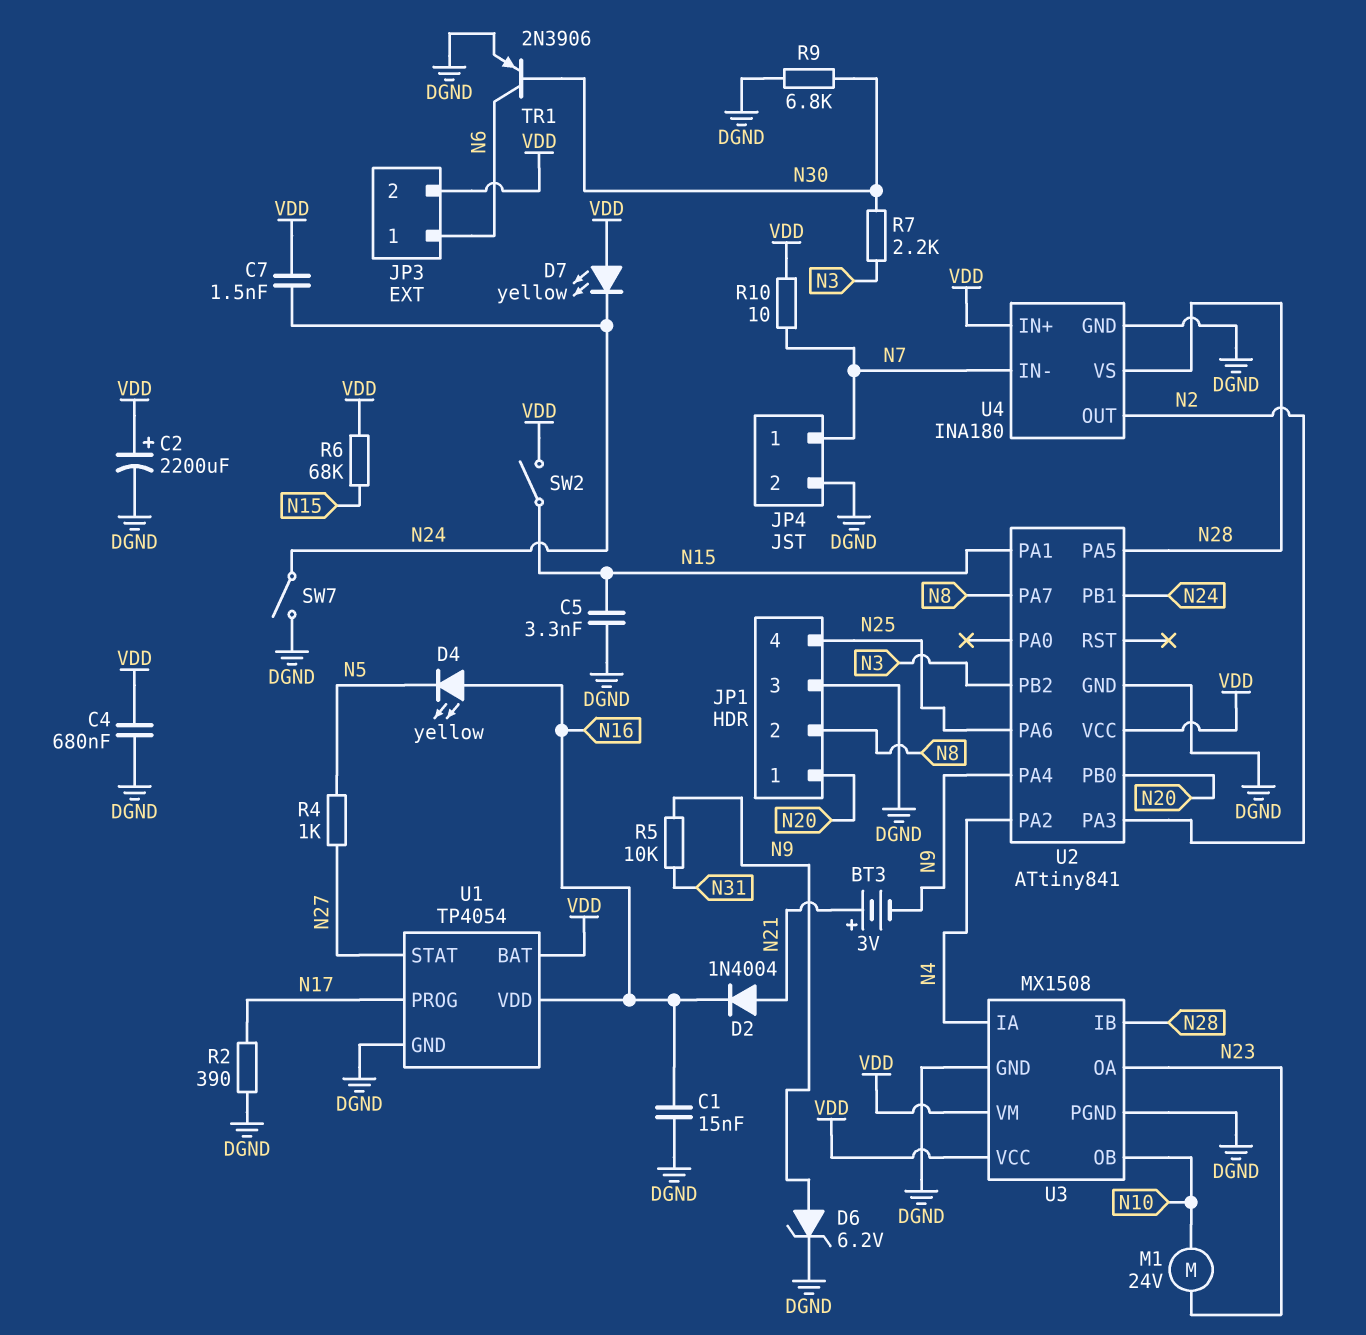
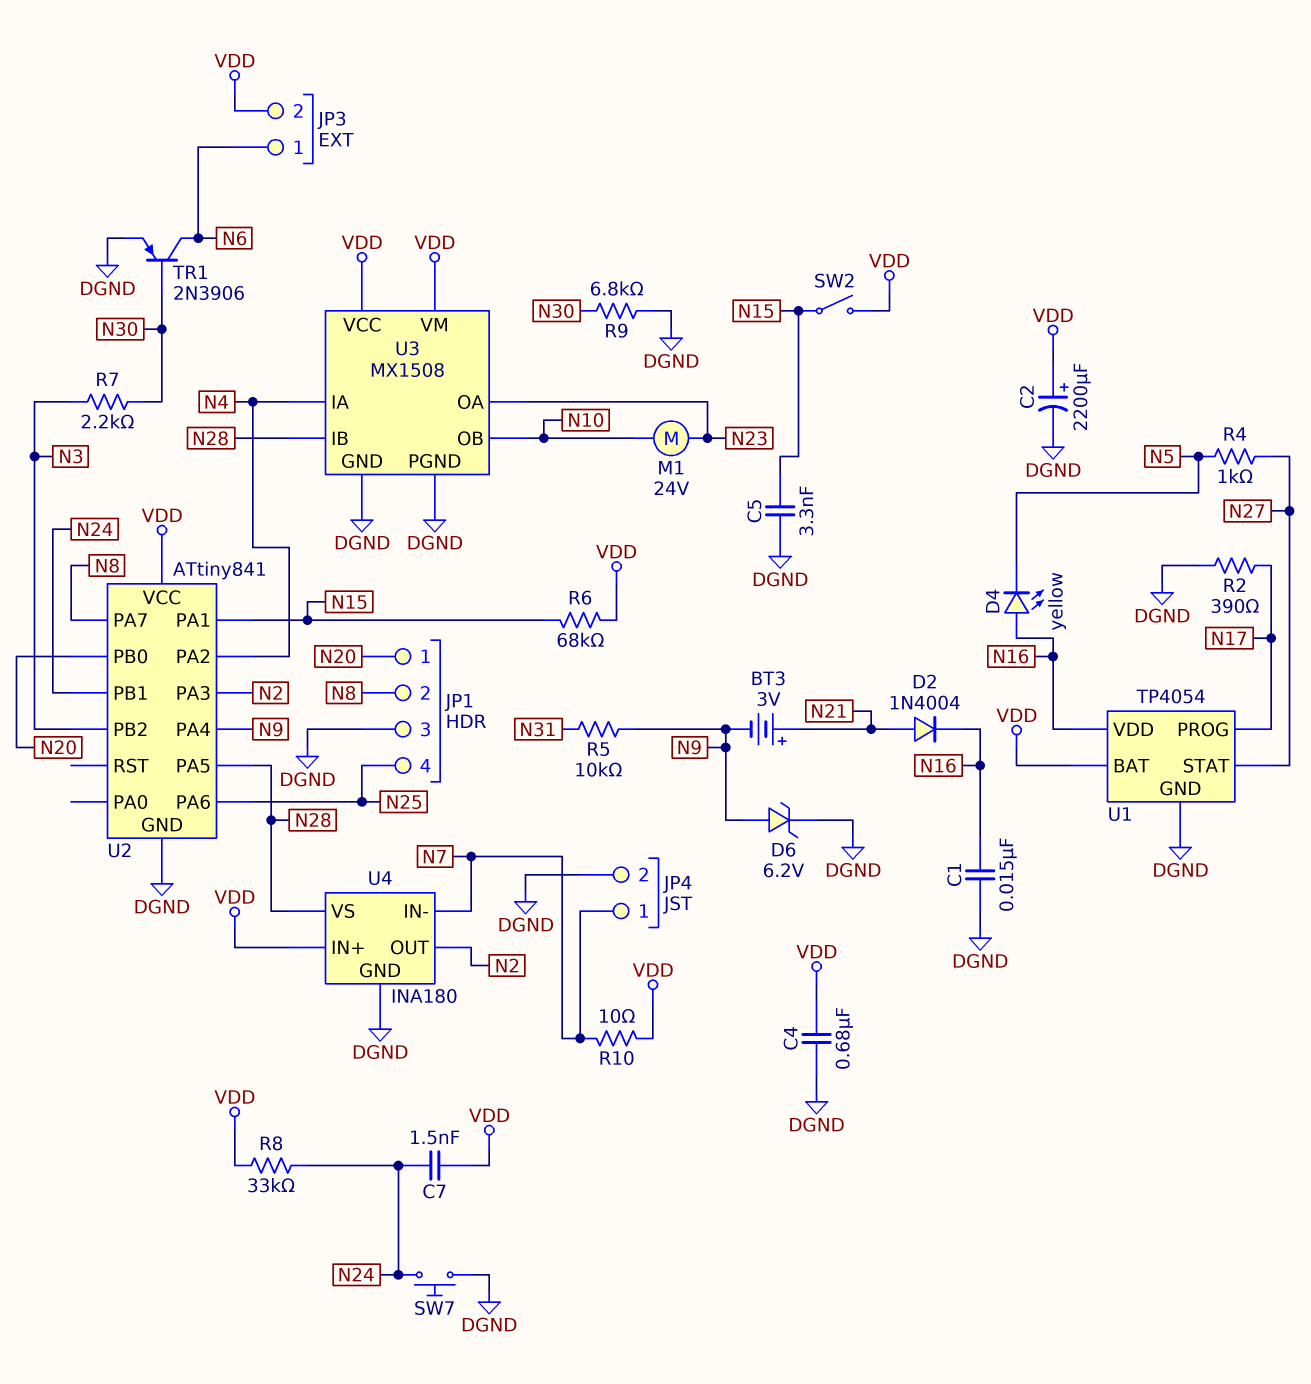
D7: LED yellow (A VDD, K N24) -> none
R8: none -> 33k (N24, VDD)
SW7: switch (DGND, N24) -> button (DGND, N24)

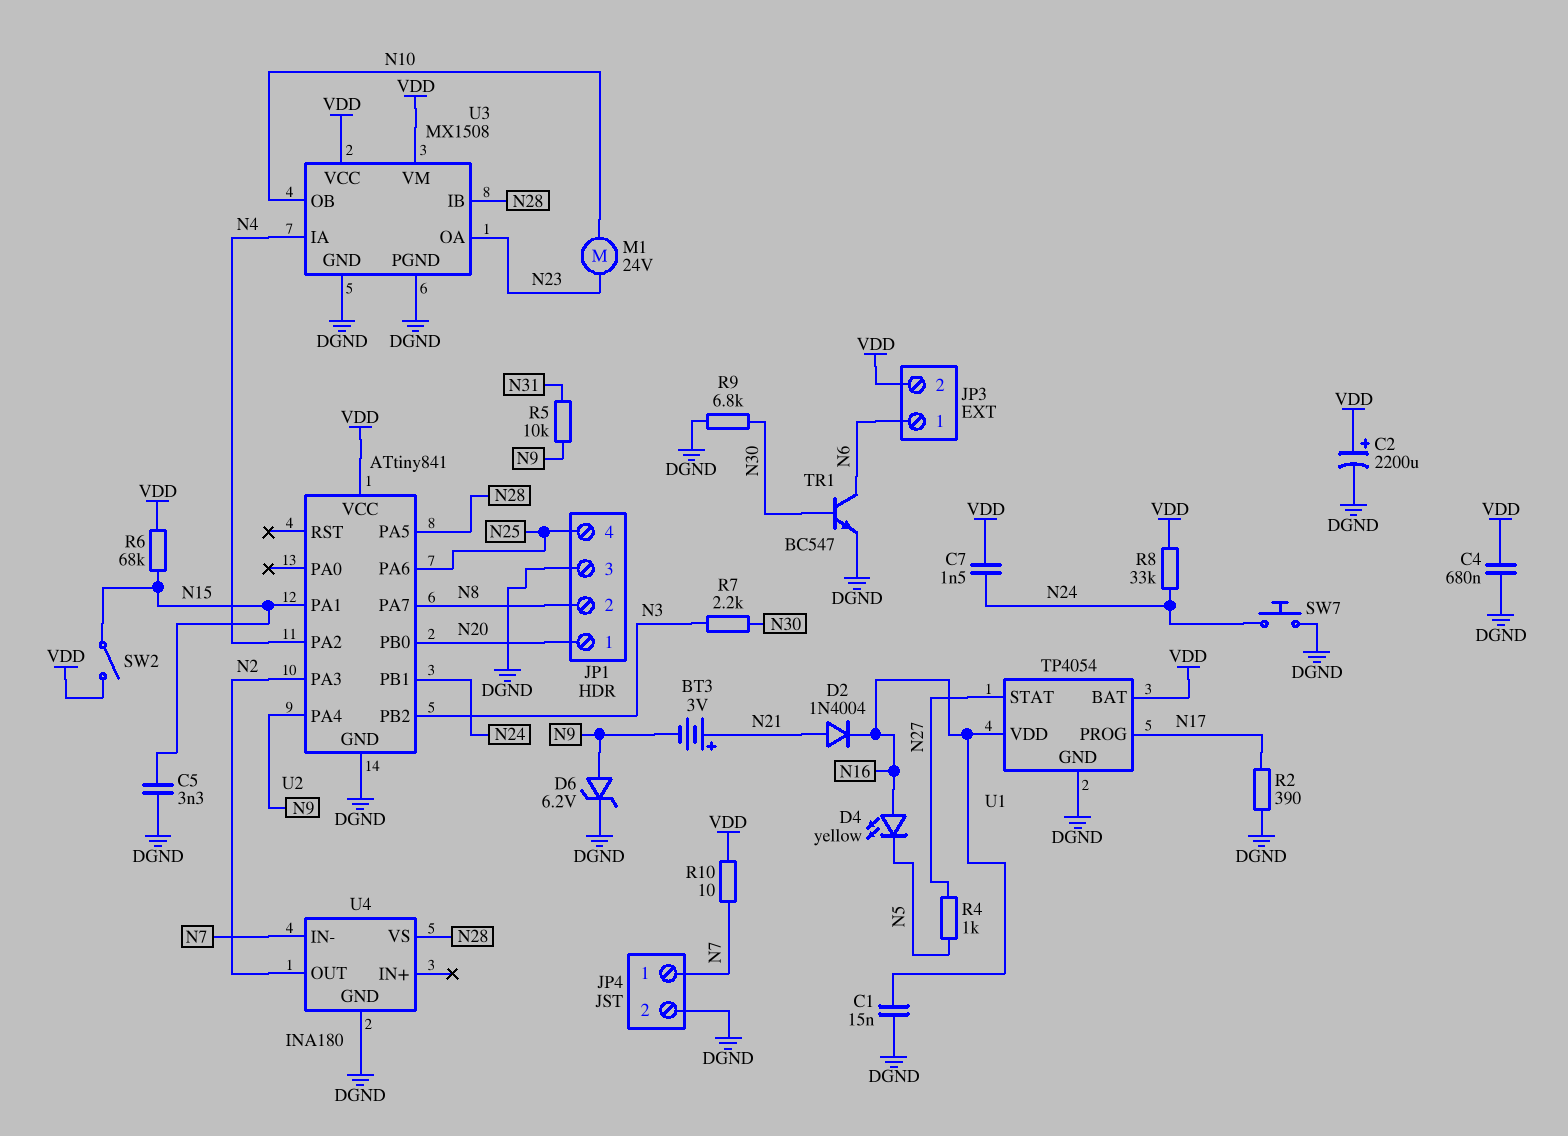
TR1: PNP 2N3906 (B N30, C N6, E DGND) -> NPN BC547 (B N30, C N6, E DGND)
U4 pin IN+: VDD -> none

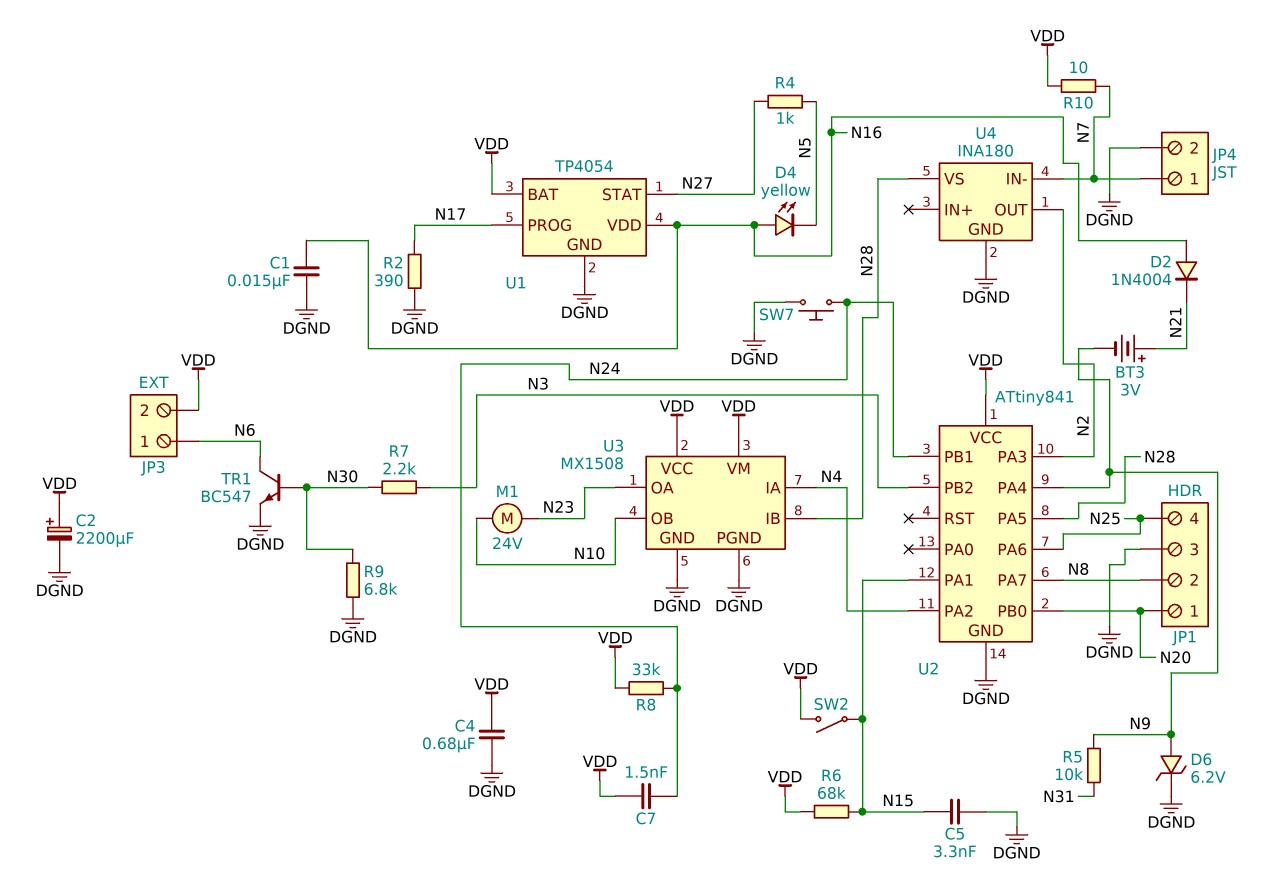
D2: diode 1N4004 (A N21, K N16) -> diode 1N4004 (A N16, K N21)

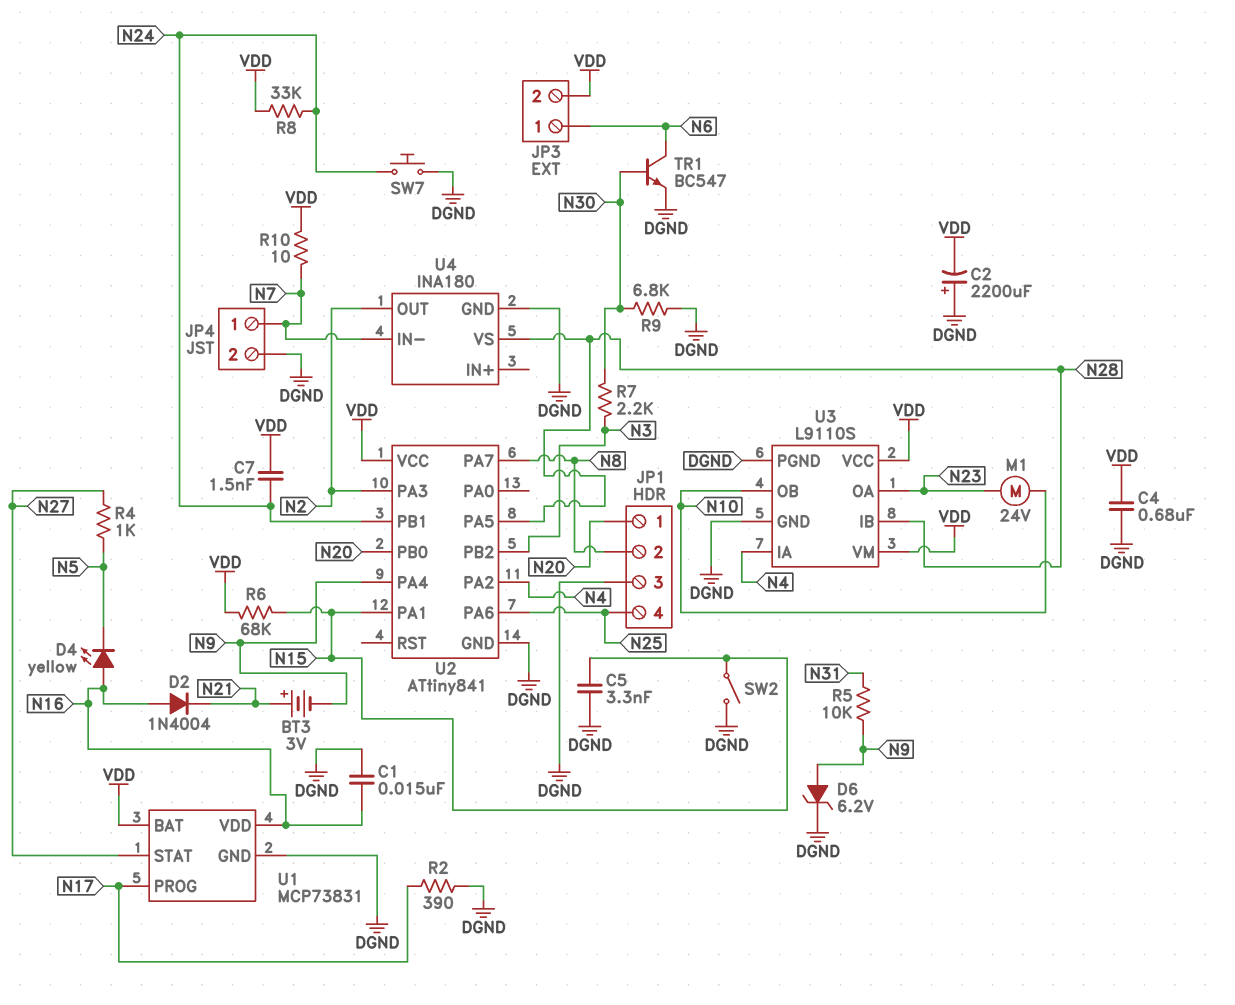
C2: 2200uF (plus VDD, minus DGND) -> 2200uF (plus DGND, minus VDD)
SW2: switch (N15, VDD) -> switch (DGND, N15)
U1: TP4054 -> MCP73831
U3: MX1508 -> L9110S

